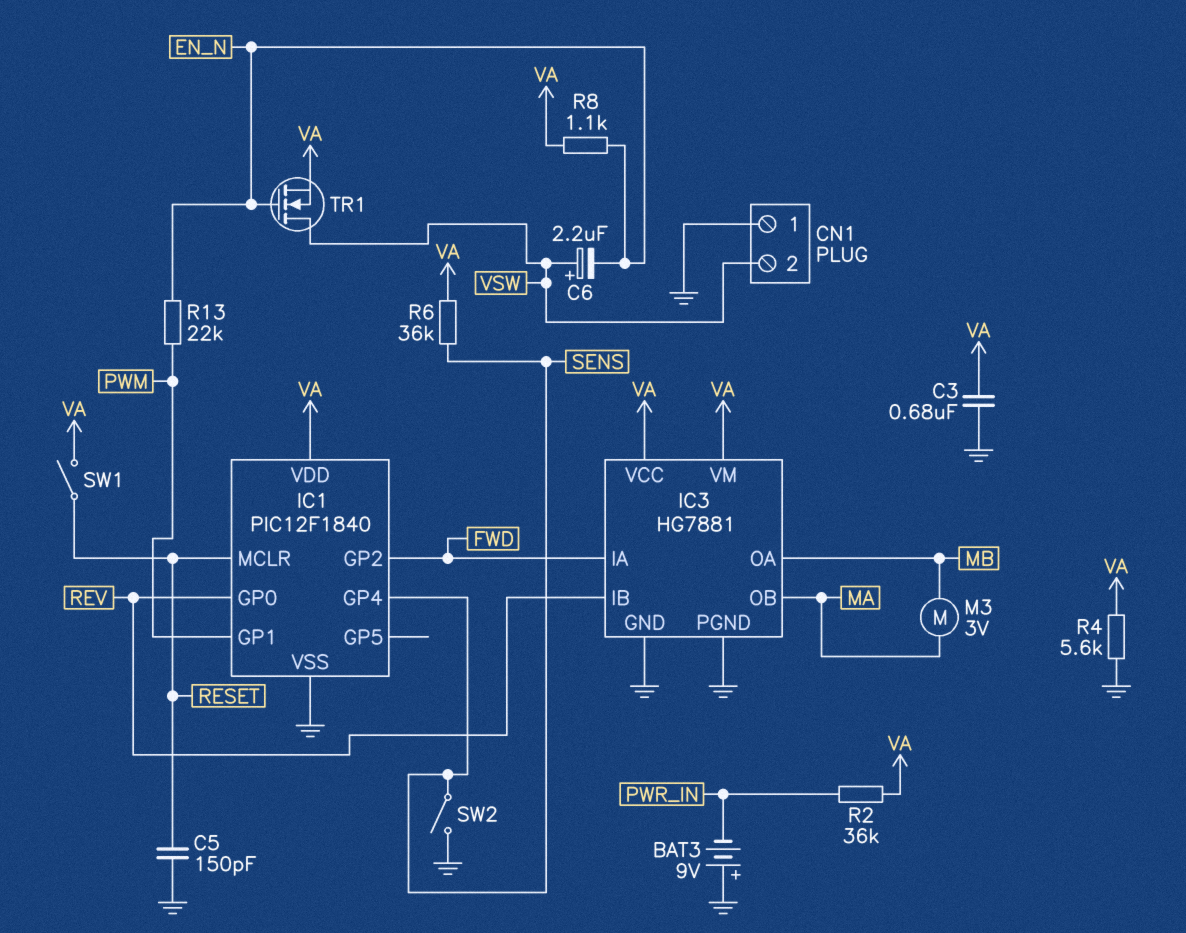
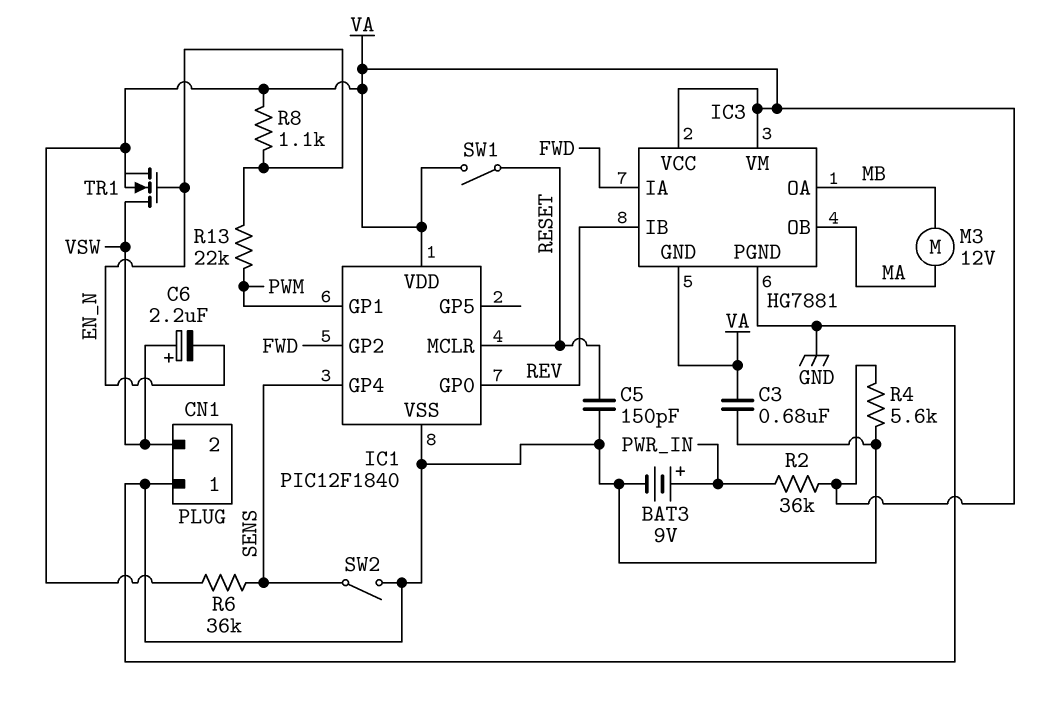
BAT3: 9V (plus GND, minus PWR_IN) -> 9V (plus PWR_IN, minus GND)
IC3 pin GND: GND -> VA
M3: motor 3V (MA, MB) -> motor 12V (MA, MB)

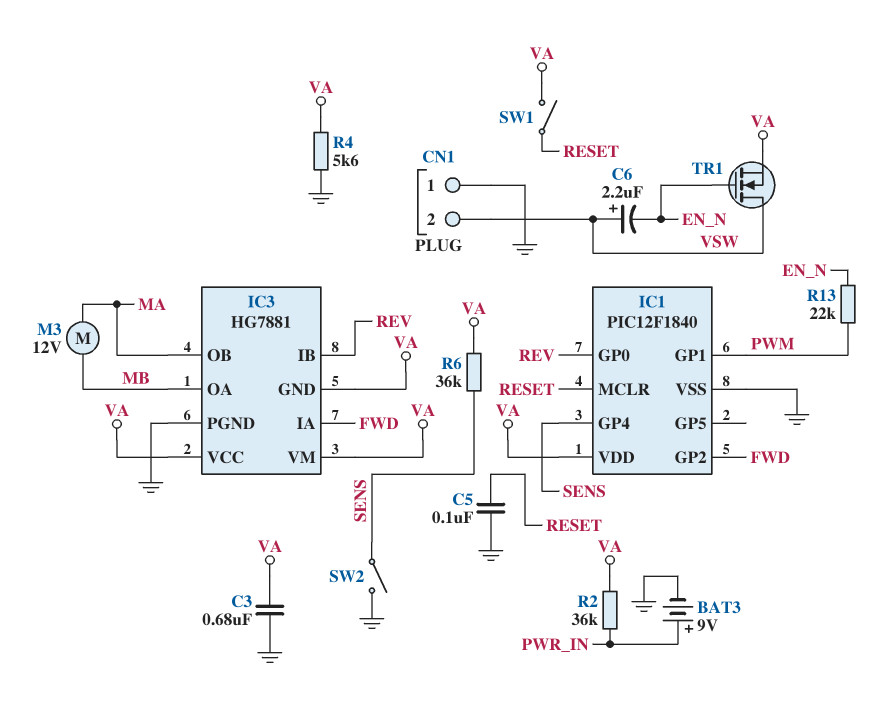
C5: 150pF (GND, RESET) -> 100nF (GND, RESET)
R8: 1.1k (EN_N, VA) -> none

